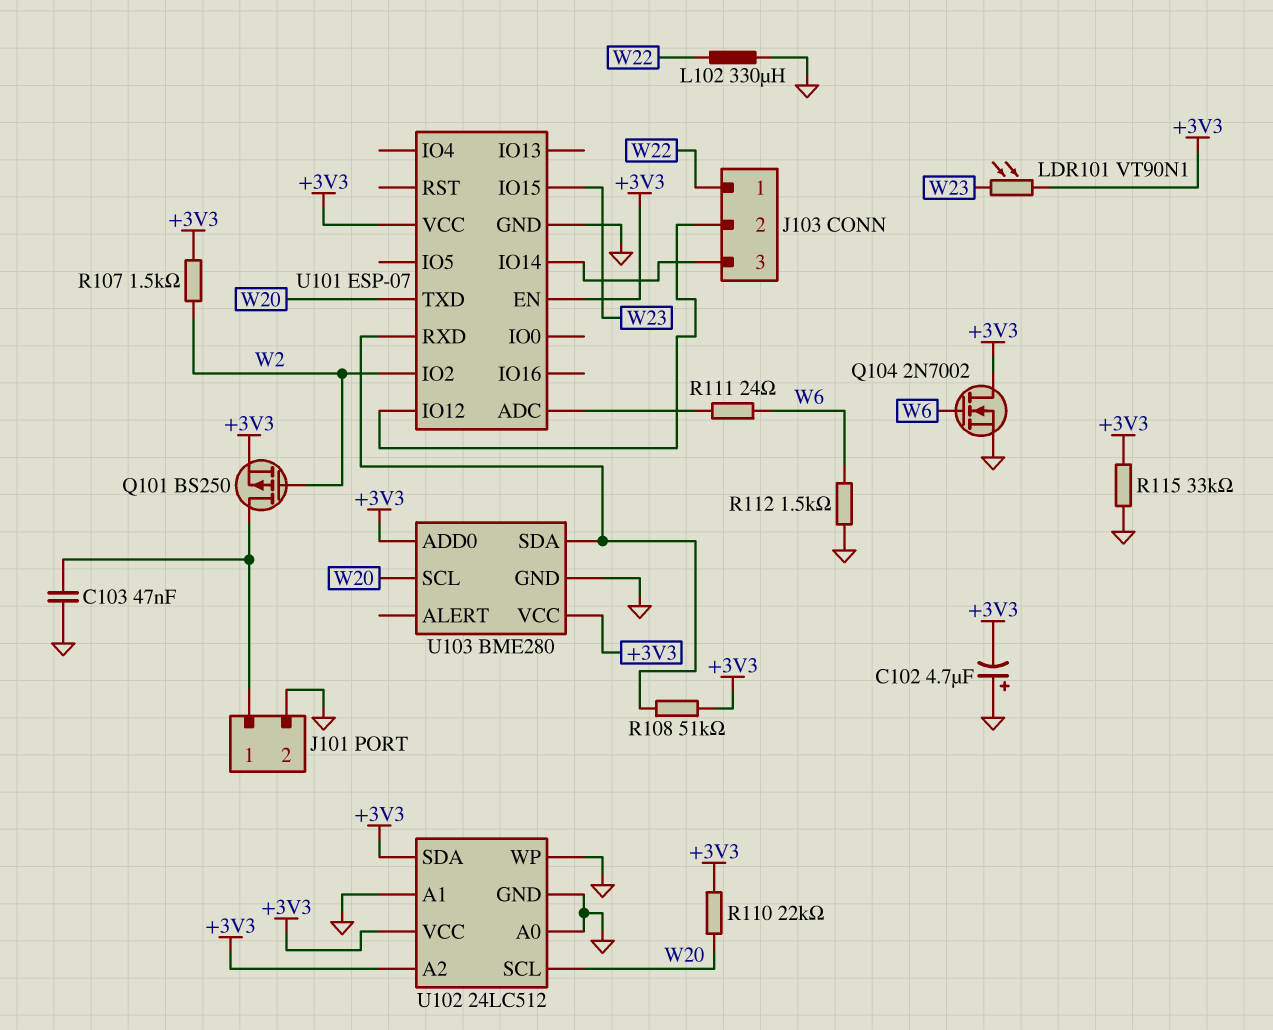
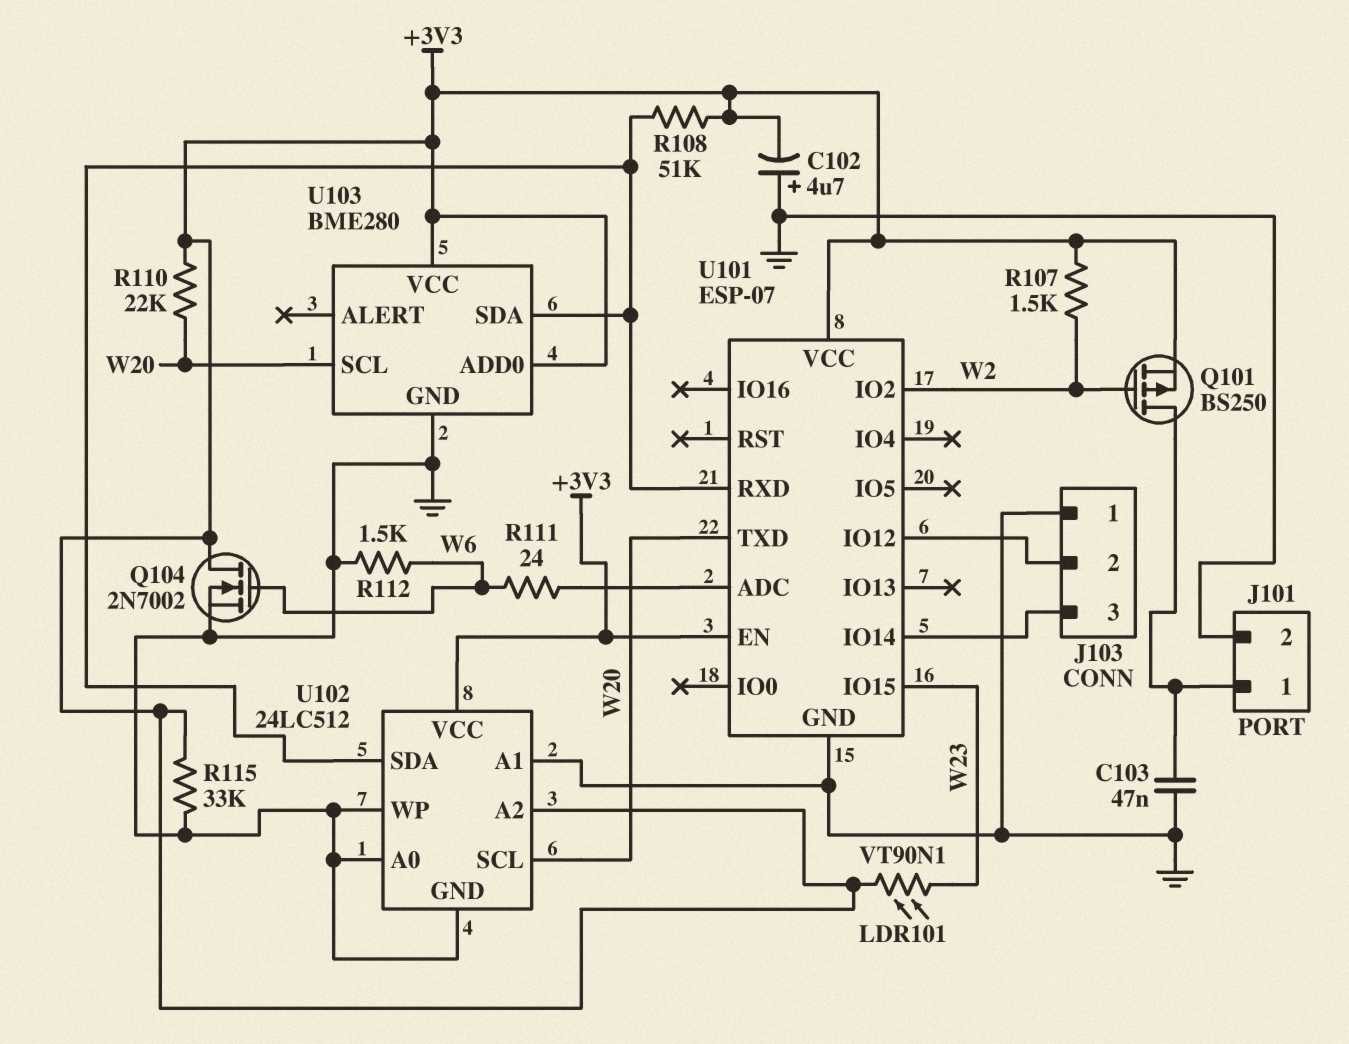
J103 pin 1: W22 -> GND
L102: 330uH (GND, W22) -> none
U102 pin SDA: +3V3 -> U101/RXD

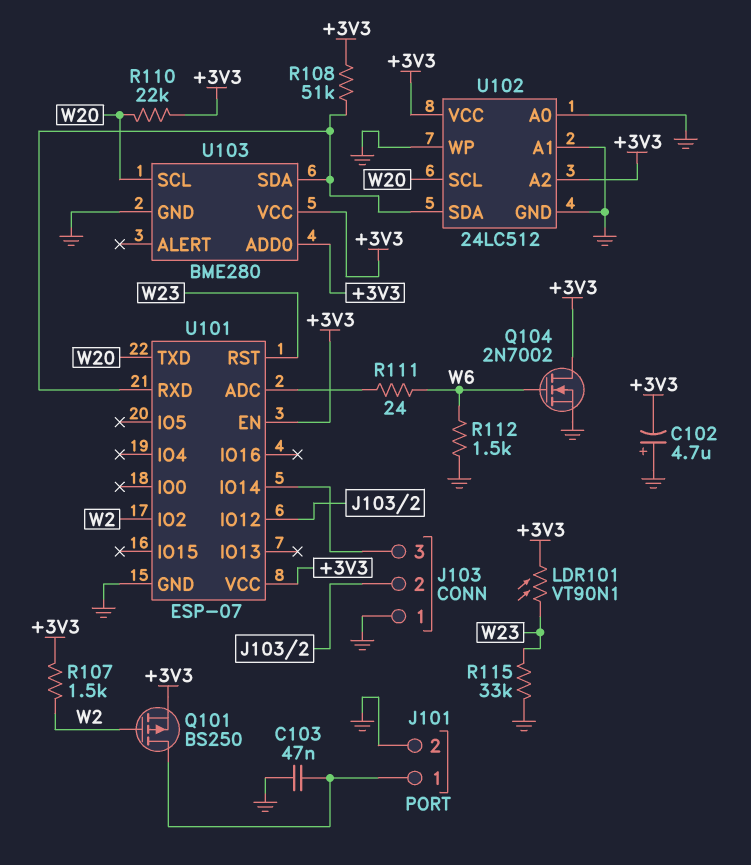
R115: 33k (+3V3, GND) -> 33k (GND, W23)
U101 pin IO15: W23 -> none
U101 pin RST: none -> W23

